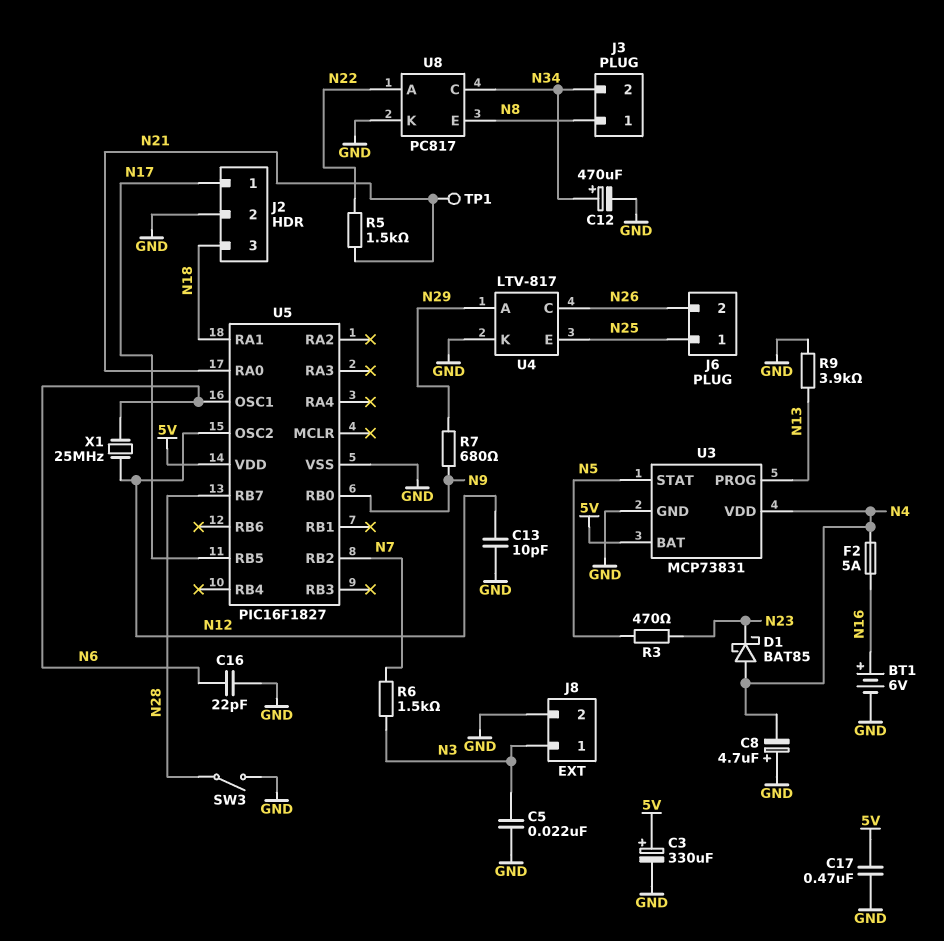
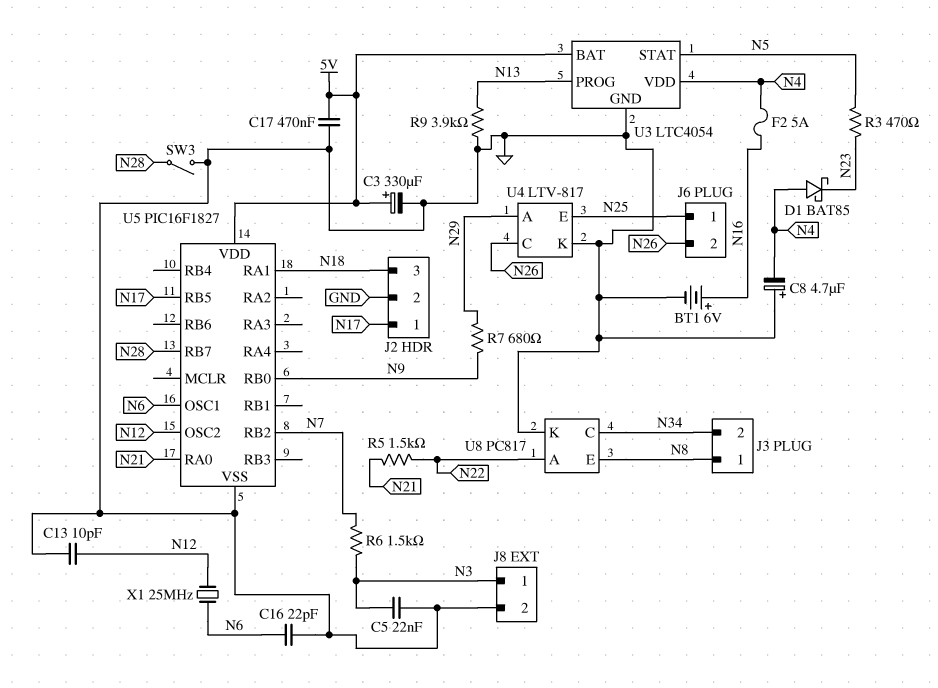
C12: 470uF (plus N34, minus GND) -> none
TP1: test point (N21) -> none
U3: MCP73831 -> LTC4054

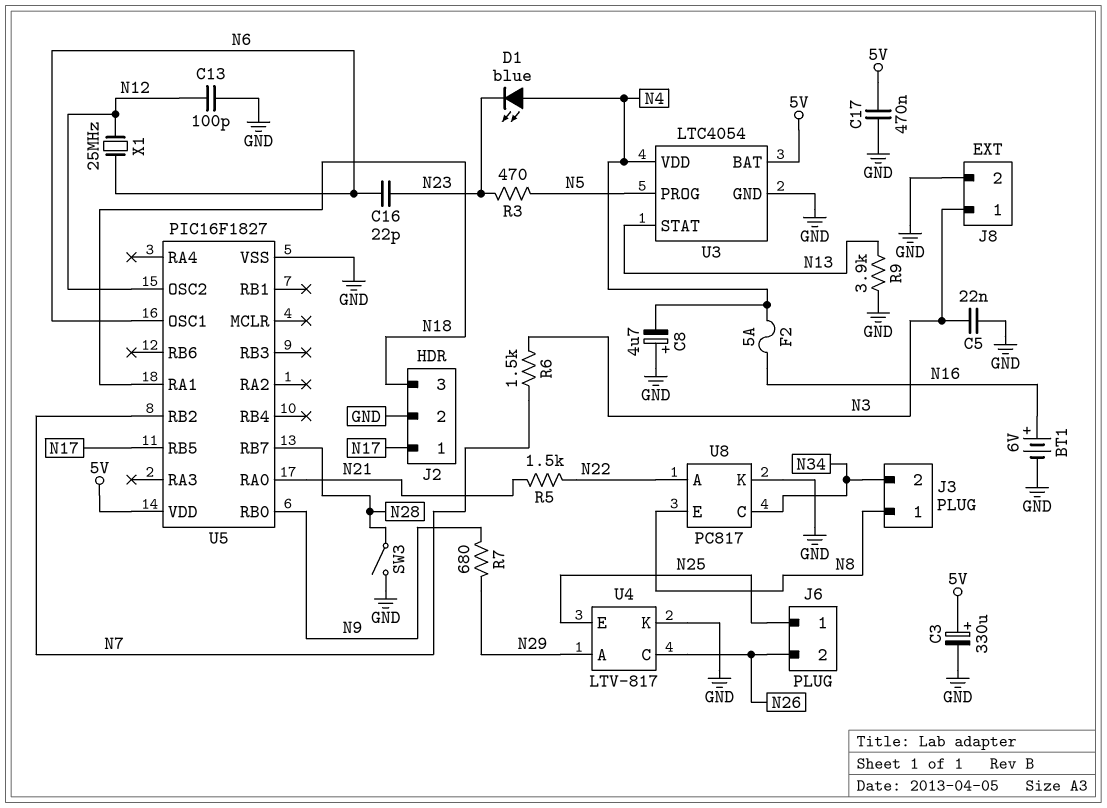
C13: 10pF (GND, N12) -> 100pF (GND, N12)
C16: 22pF (GND, N6) -> 22pF (N6, N23)
D1: schottky BAT85 (A N4, K N23) -> LED blue (A N4, K N23)
U3 pin PROG: N13 -> N5
U3 pin STAT: N5 -> N13

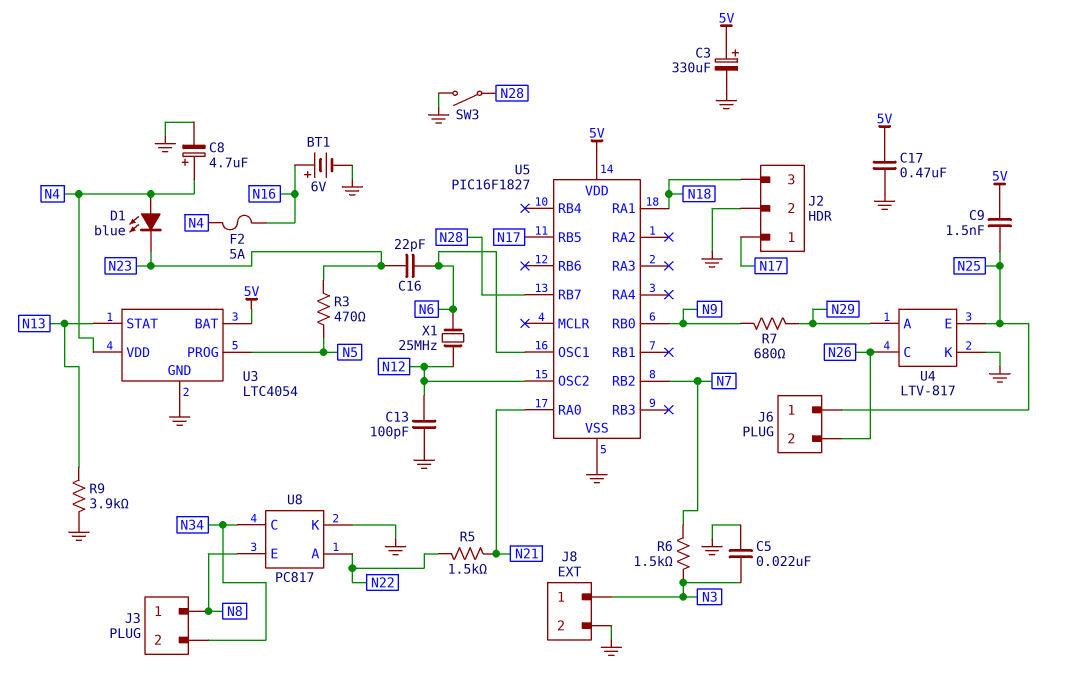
C8: 4.7uF (plus GND, minus N4) -> 4.7uF (plus N4, minus GND)
C9: none -> 1.5nF (5V, N25)

